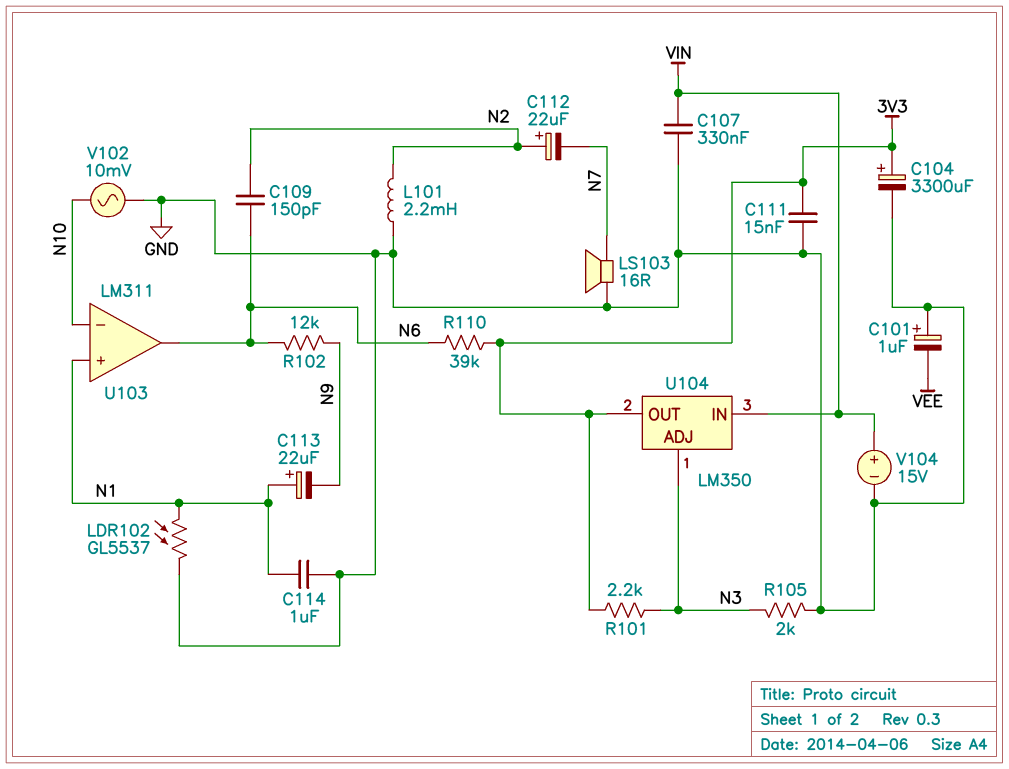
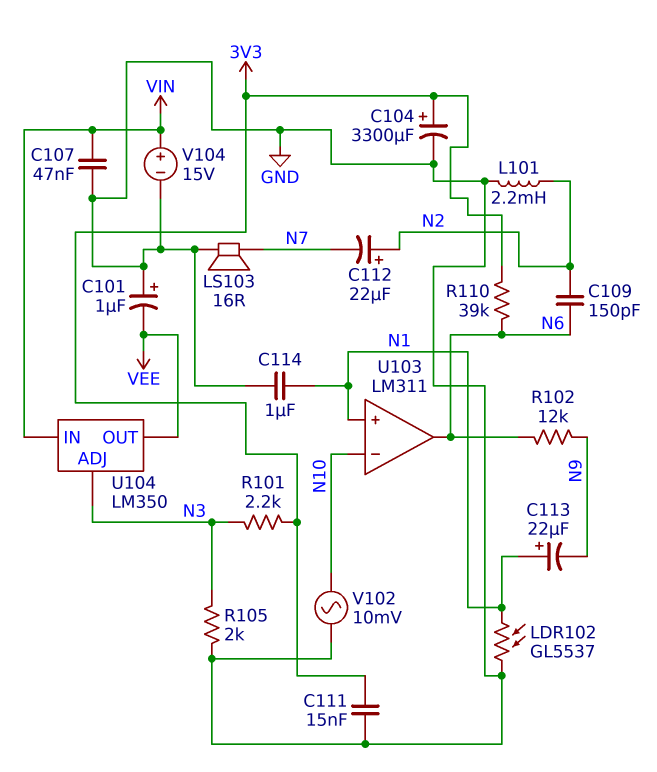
C107: 330nF (GND, VIN) -> 47nF (GND, VIN)
U104 pin OUT: 3V3 -> VEE

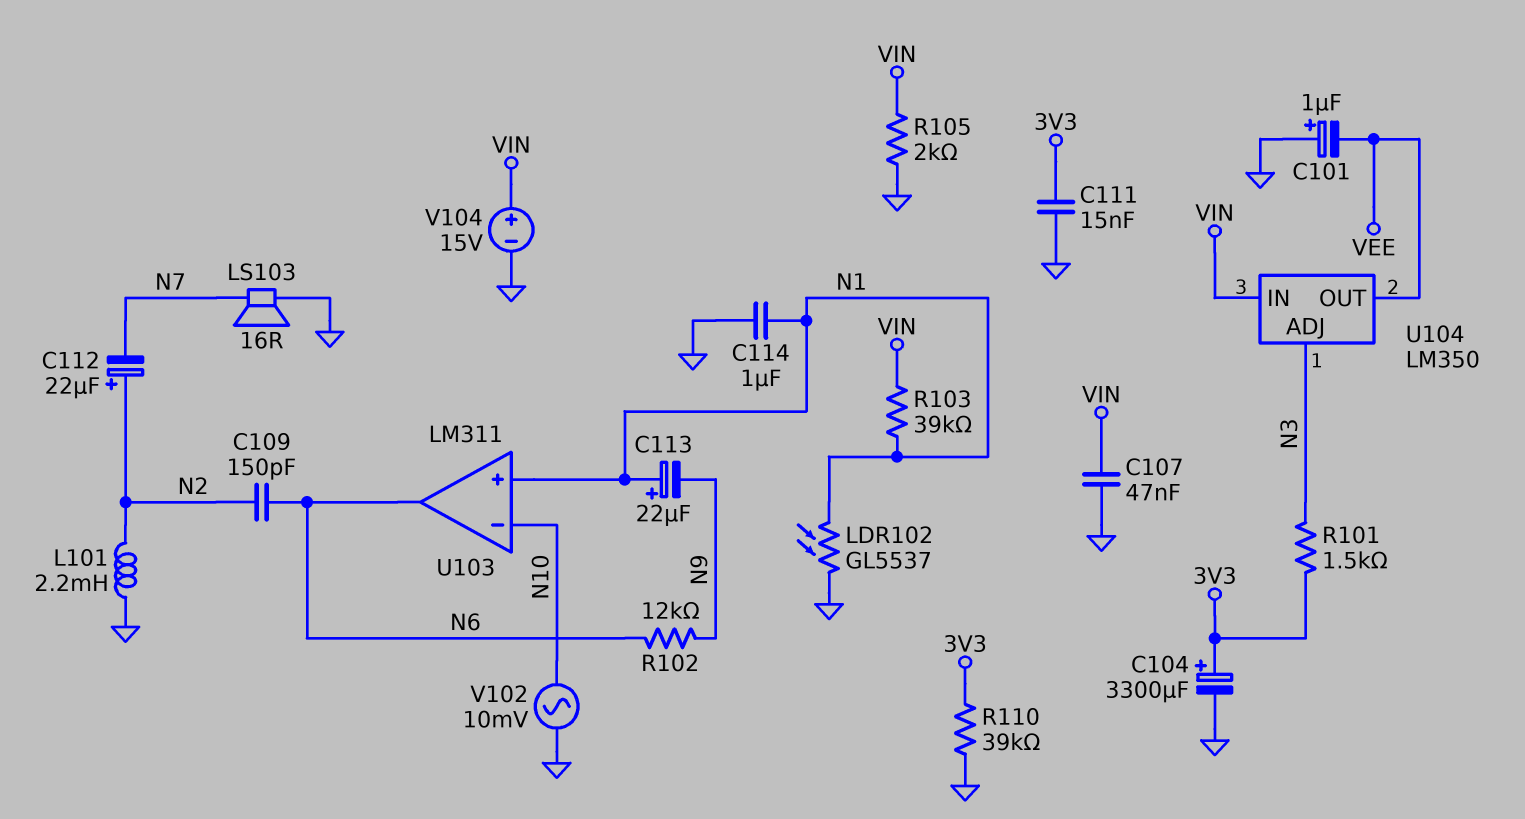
R101: 2.2k (3V3, N3) -> 1.5k (3V3, N3)
R103: none -> 39k (N1, VIN)
R105: 2k (GND, N3) -> 2k (GND, VIN)
R110: 39k (3V3, N6) -> 39k (3V3, GND)

